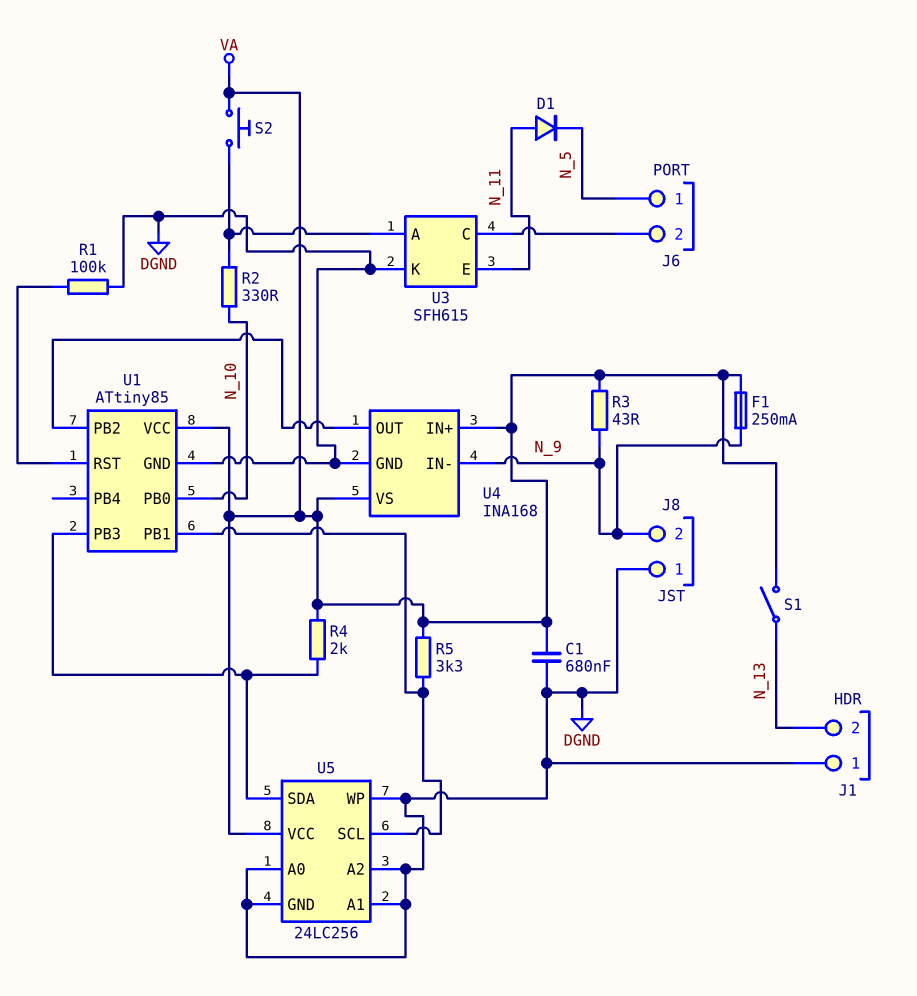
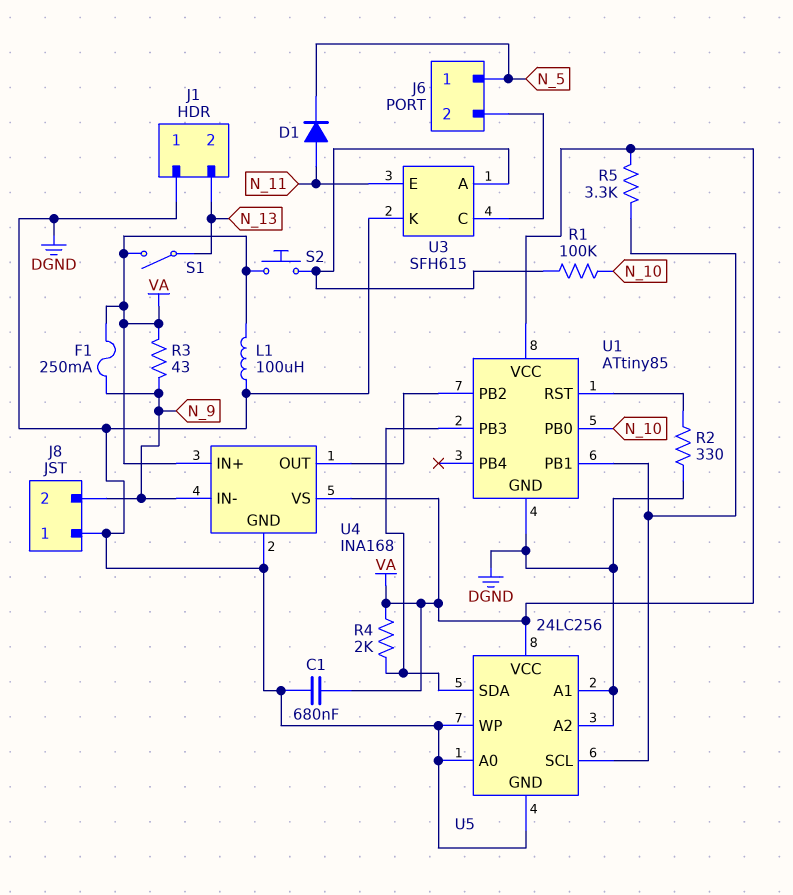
L1: none -> 100uH (DGND, VA)
R1: 100k (DGND, U1/RST) -> 100k (N_10, U3/A)
R2: 330 (N_10, U3/A) -> 330 (DGND, U1/RST)

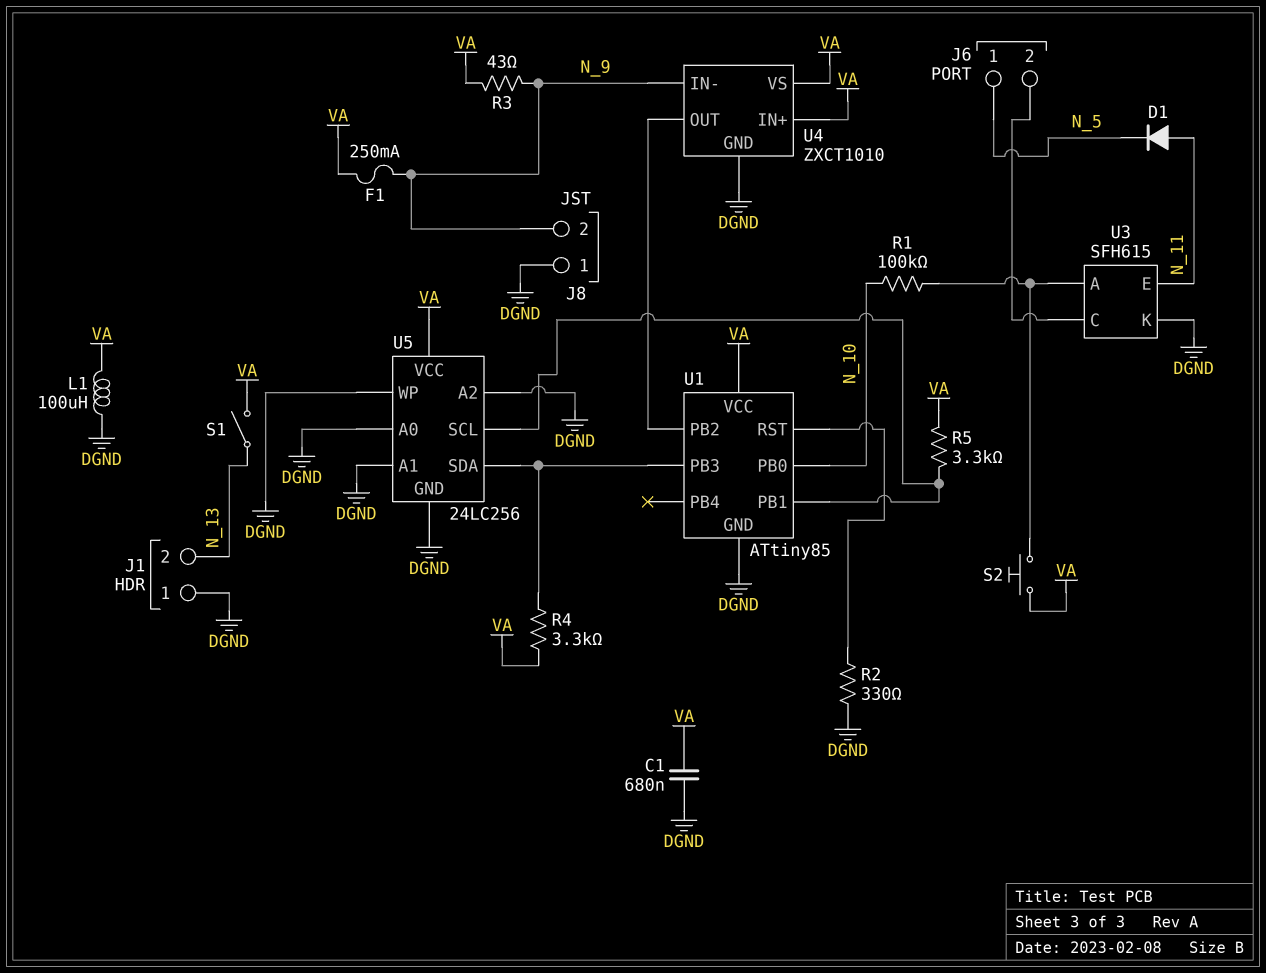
R4: 2k (U1/PB3, VA) -> 3.3k (U1/PB3, VA)
U4: INA168 -> ZXCT1010

